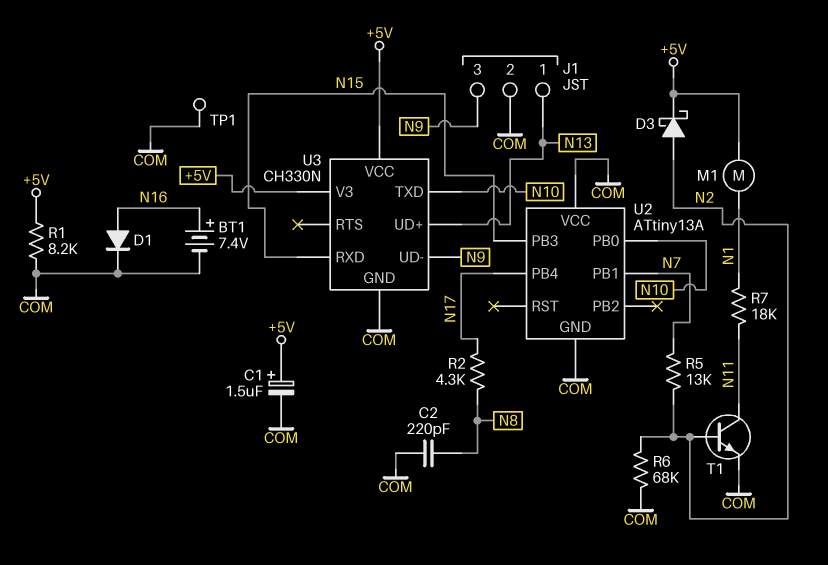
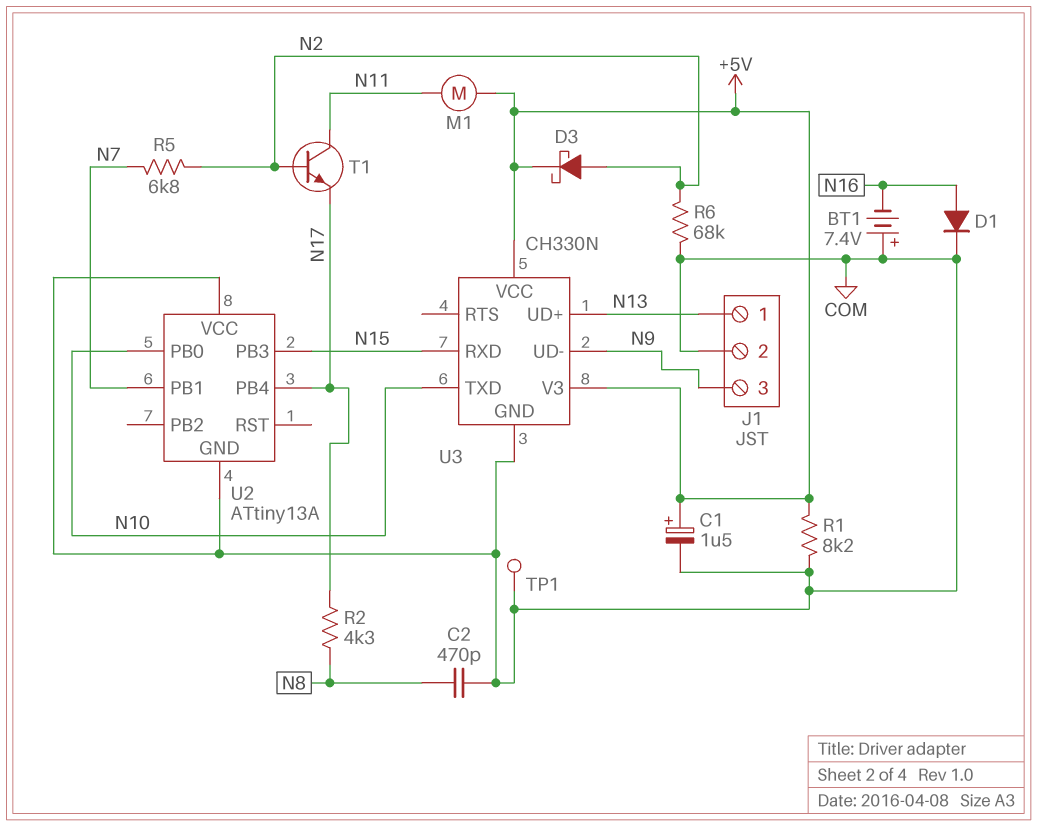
BT1: 7.4V (plus N16, minus COM) -> 7.4V (plus COM, minus N16)
C2: 220pF (COM, N8) -> 470pF (COM, N8)
M1: motor (+5V, N1) -> motor (+5V, N11)
R5: 13k (N2, N7) -> 6.8k (N2, N7)
R7: 18k (N1, N11) -> none
T1: NPN (B N2, C N11, E COM) -> NPN (B N2, C N11, E N17)

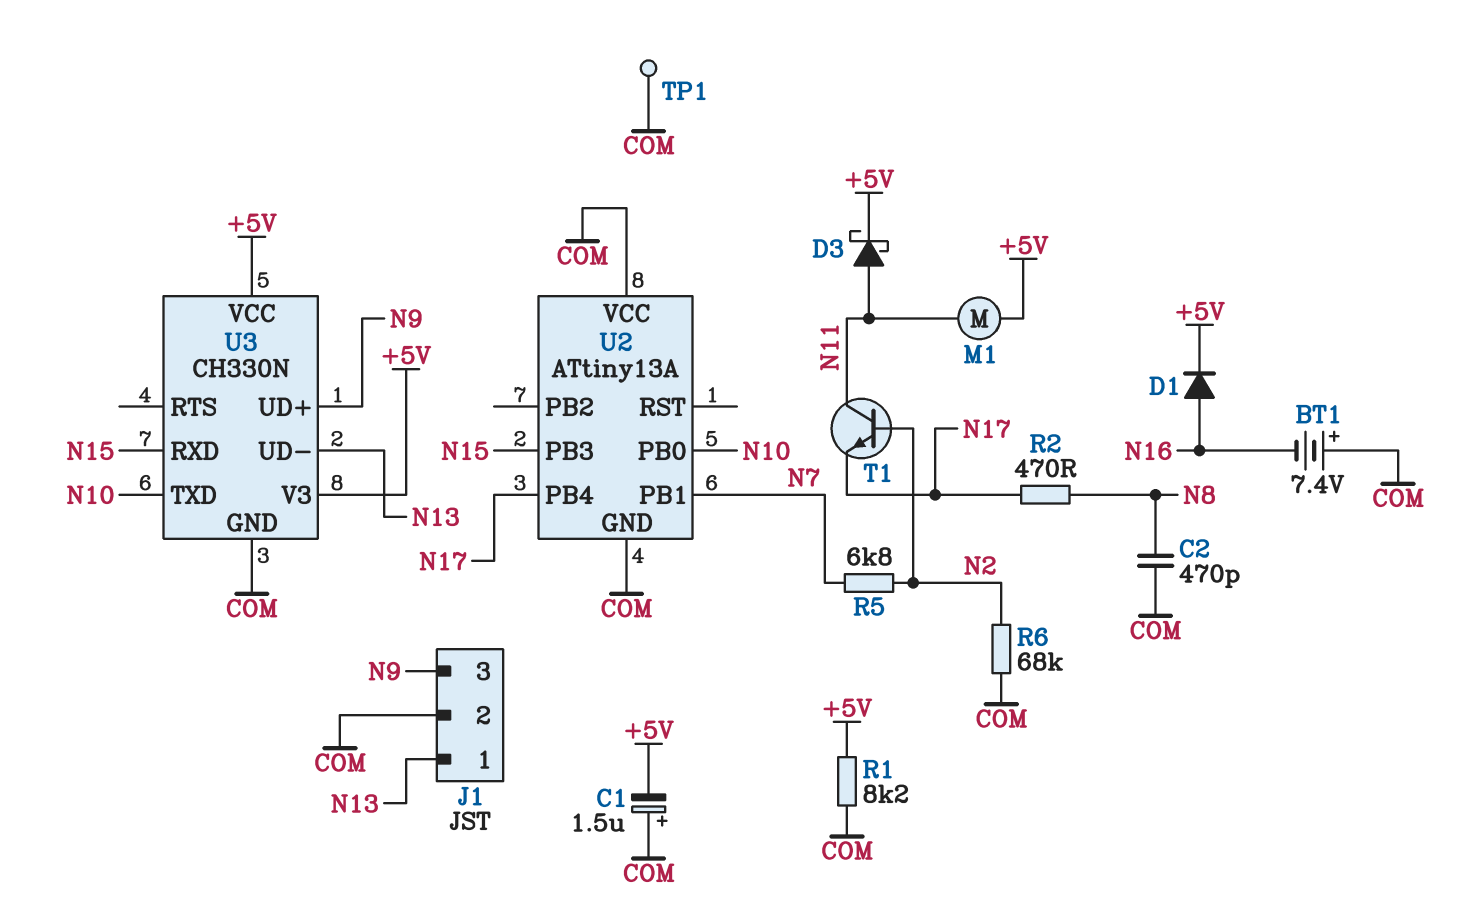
C1: 1.5uF (plus +5V, minus COM) -> 1.5uF (plus COM, minus +5V)
D1: diode (A N16, K COM) -> diode (A N16, K +5V)
D3: schottky (A N2, K +5V) -> schottky (A N11, K +5V)
R2: 4.3k (N8, N17) -> 470 (N8, N17)
U3 pin UD+: N13 -> N9
U3 pin UD-: N9 -> N13

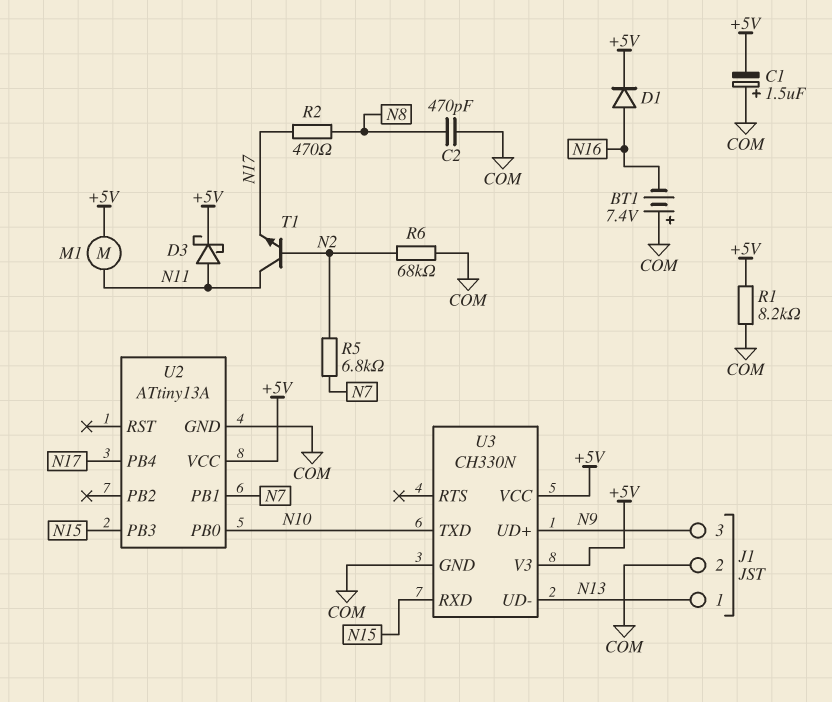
TP1: test point (COM) -> none
U2 pin VCC: COM -> +5V

